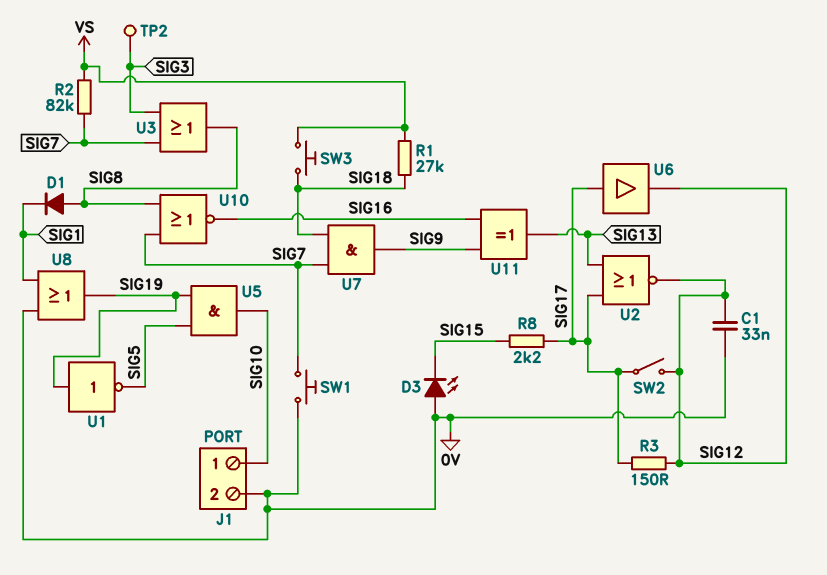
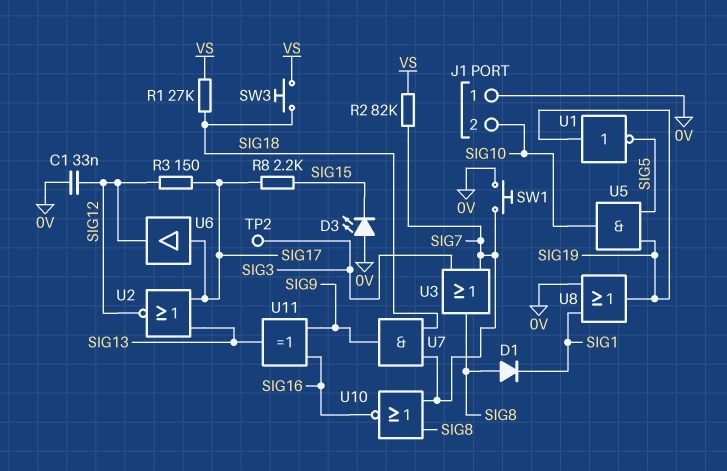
J1 pin 1: SIG10 -> 0V
J1 pin 2: 0V -> SIG10
SW2: switch (SIG12, SIG17) -> none

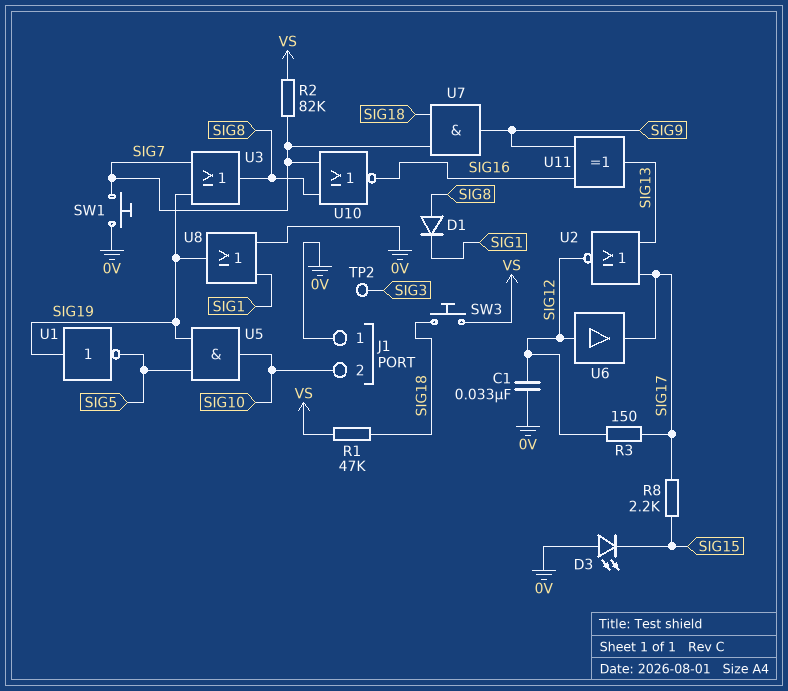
R1: 27k (SIG18, VS) -> 47k (SIG18, VS)
U3: OR (in SIG3, in SIG7, out SIG8) -> OR (in SIG7, in SIG19, out SIG8)
U6: buffer (in SIG17, out SIG12) -> buffer (in SIG12, out SIG17)

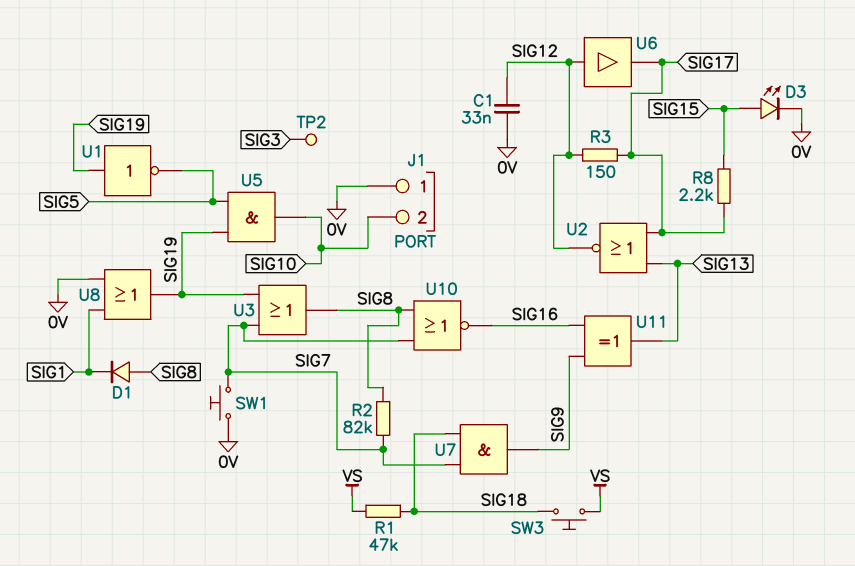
D3: LED (A 0V, K SIG15) -> LED (A SIG15, K 0V)
R2: 82k (SIG7, VS) -> 82k (SIG7, SIG8)

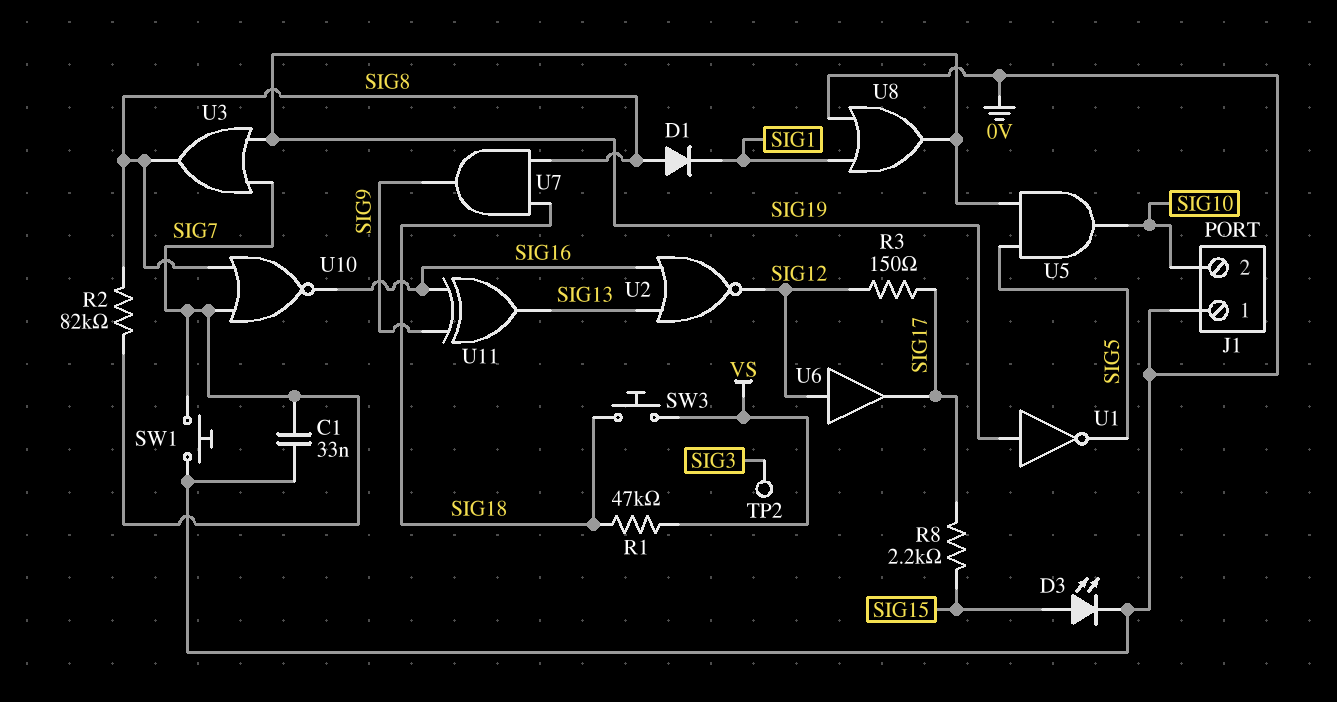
C1: 33nF (0V, SIG12) -> 33nF (0V, SIG7)
U2: NOR (in SIG13, in SIG17, out SIG12) -> NOR (in SIG13, in SIG16, out SIG12)
U7: AND (in SIG7, in SIG18, out SIG9) -> AND (in SIG8, in SIG18, out SIG9)

